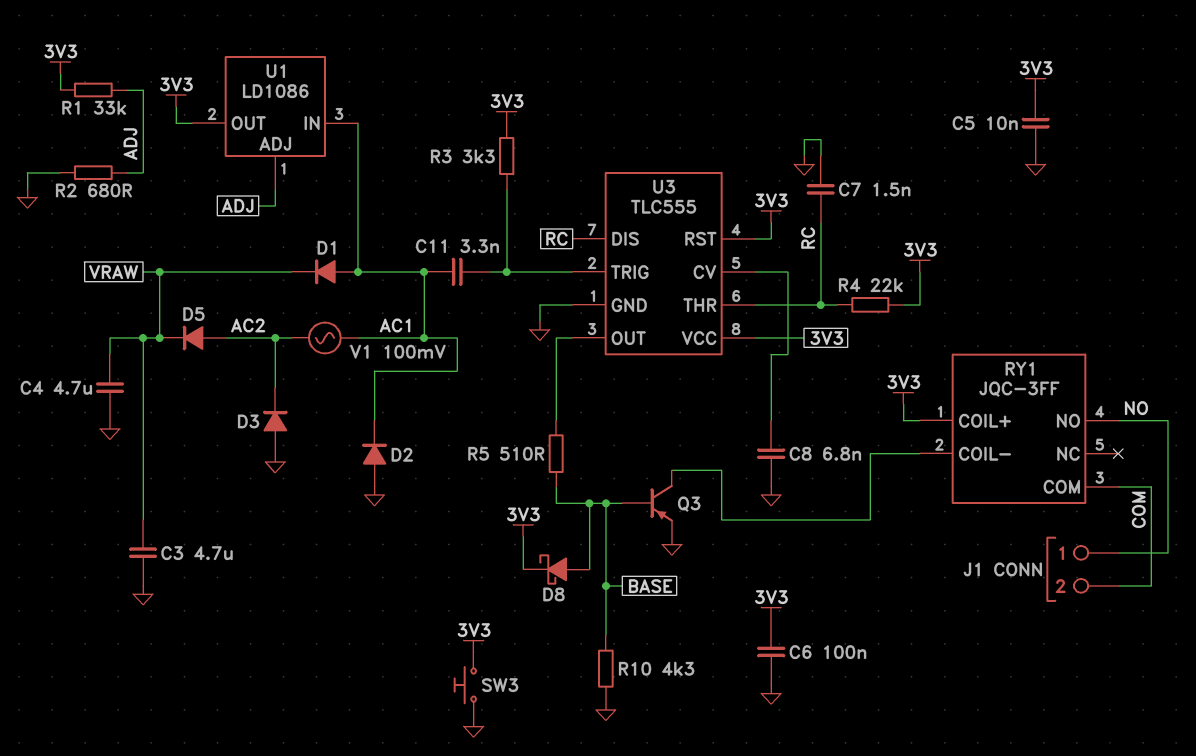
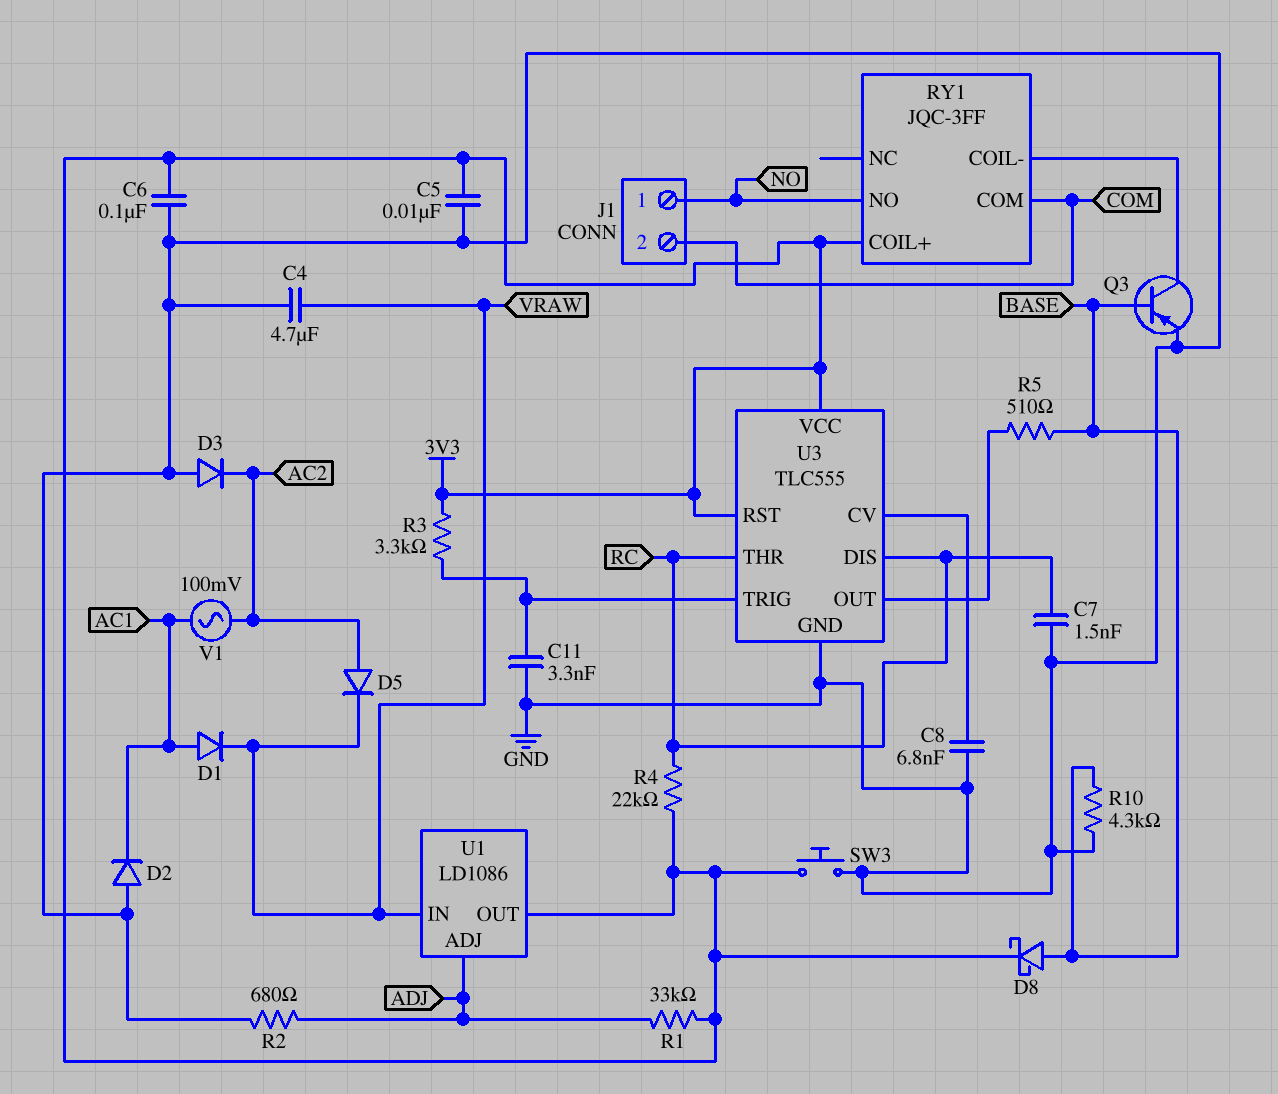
C3: 4.7uF (GND, VRAW) -> none
C11: 3.3nF (AC1, U3/TRIG) -> 3.3nF (GND, U3/TRIG)
U1 pin IN: AC1 -> VRAW

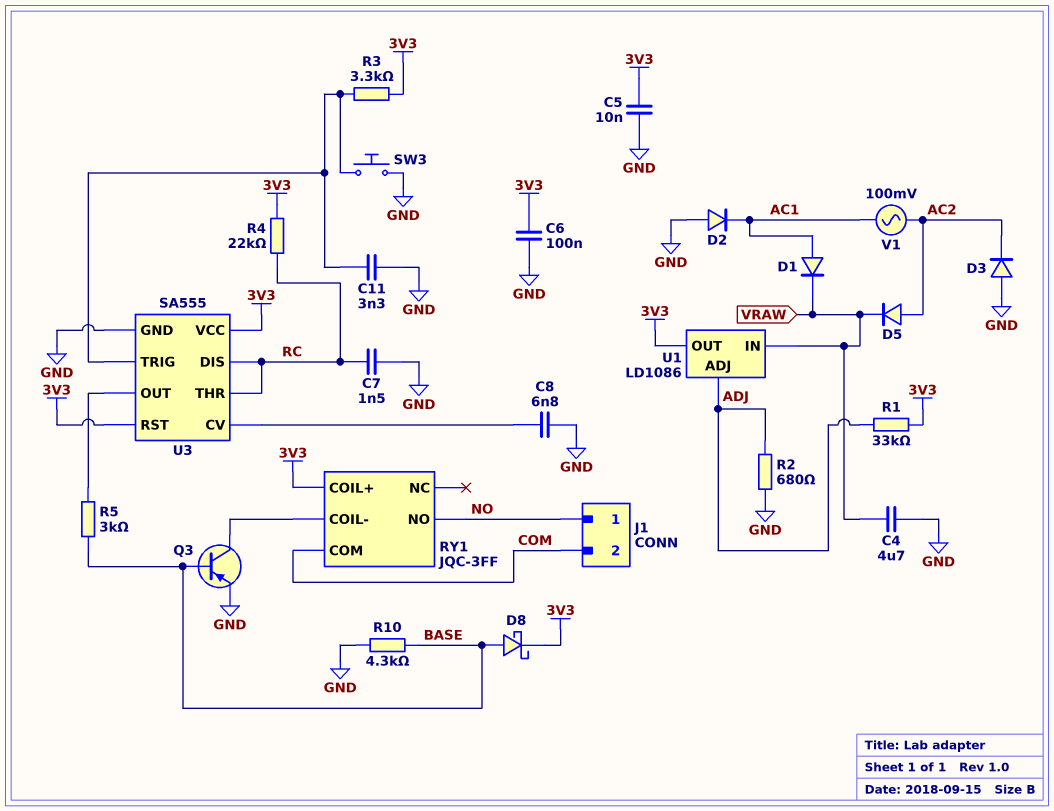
R5: 510 (BASE, U3/OUT) -> 3k (BASE, U3/OUT)
SW3: button (3V3, GND) -> button (GND, U3/TRIG)
U3: TLC555 -> SA555

